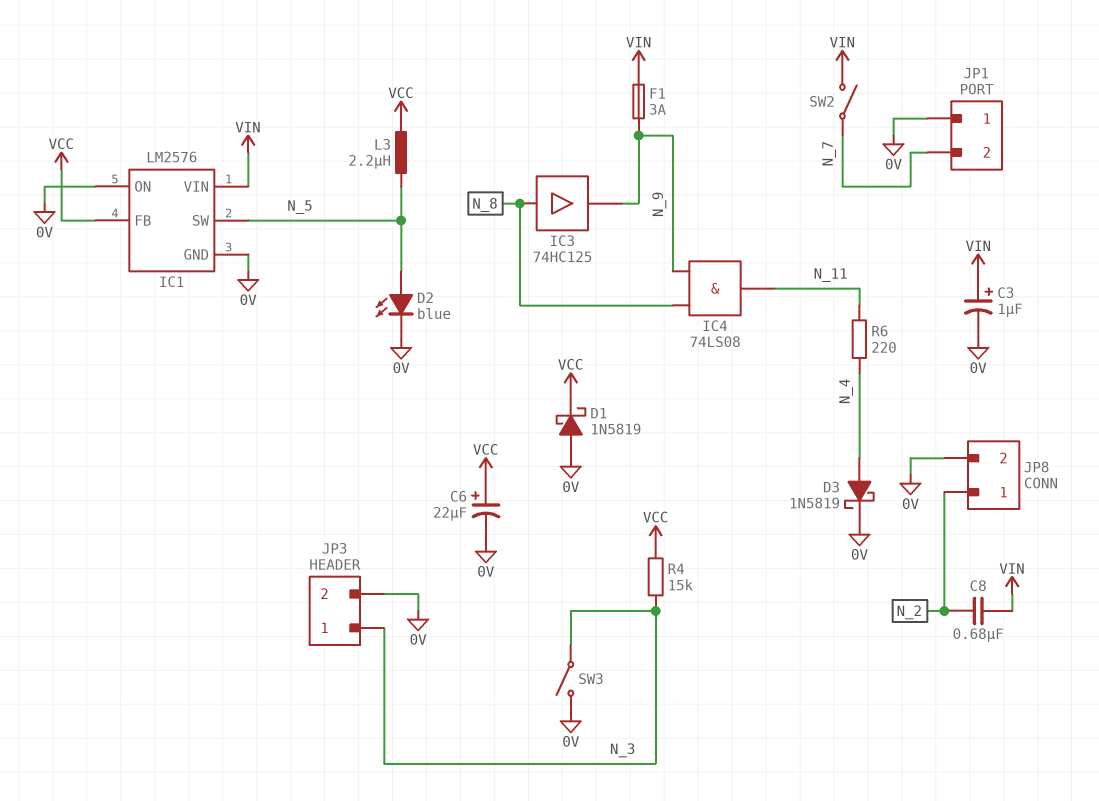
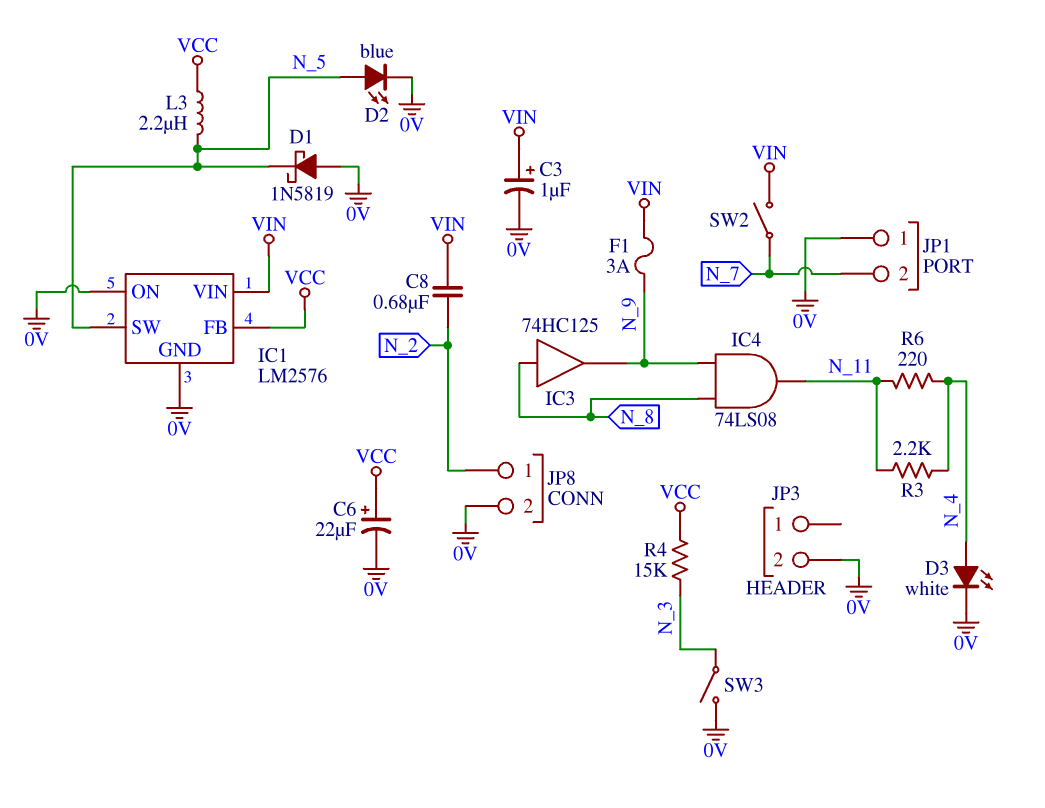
D1: schottky 1N5819 (A 0V, K VCC) -> schottky 1N5819 (A 0V, K N_5)
D3: schottky 1N5819 (A N_4, K 0V) -> LED white (A N_4, K 0V)
JP3 pin 1: N_3 -> none
R3: none -> 2.2k (N_4, N_11)

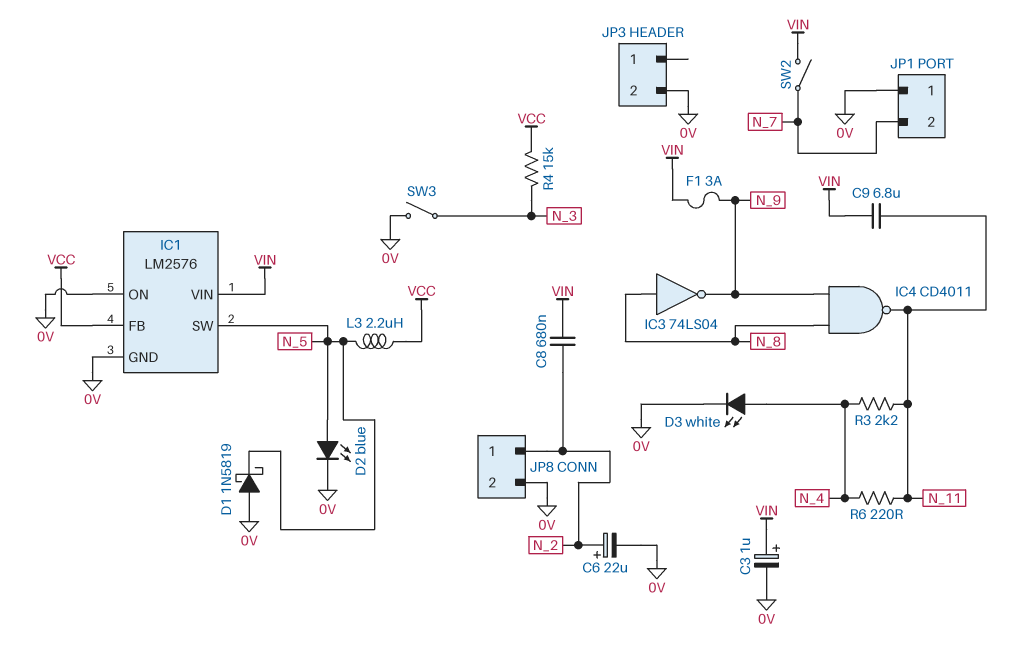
C6: 22uF (plus VCC, minus 0V) -> 22uF (plus N_2, minus 0V)
C9: none -> 6.8uF (N_11, VIN)
IC3: buffer 74HC125 (in N_8, out N_9) -> NOT 74LS04 (in N_8, out N_9)
IC4: AND 74LS08 (in N_8, in N_9, out N_11) -> NAND CD4011 (in N_8, in N_9, out N_11)

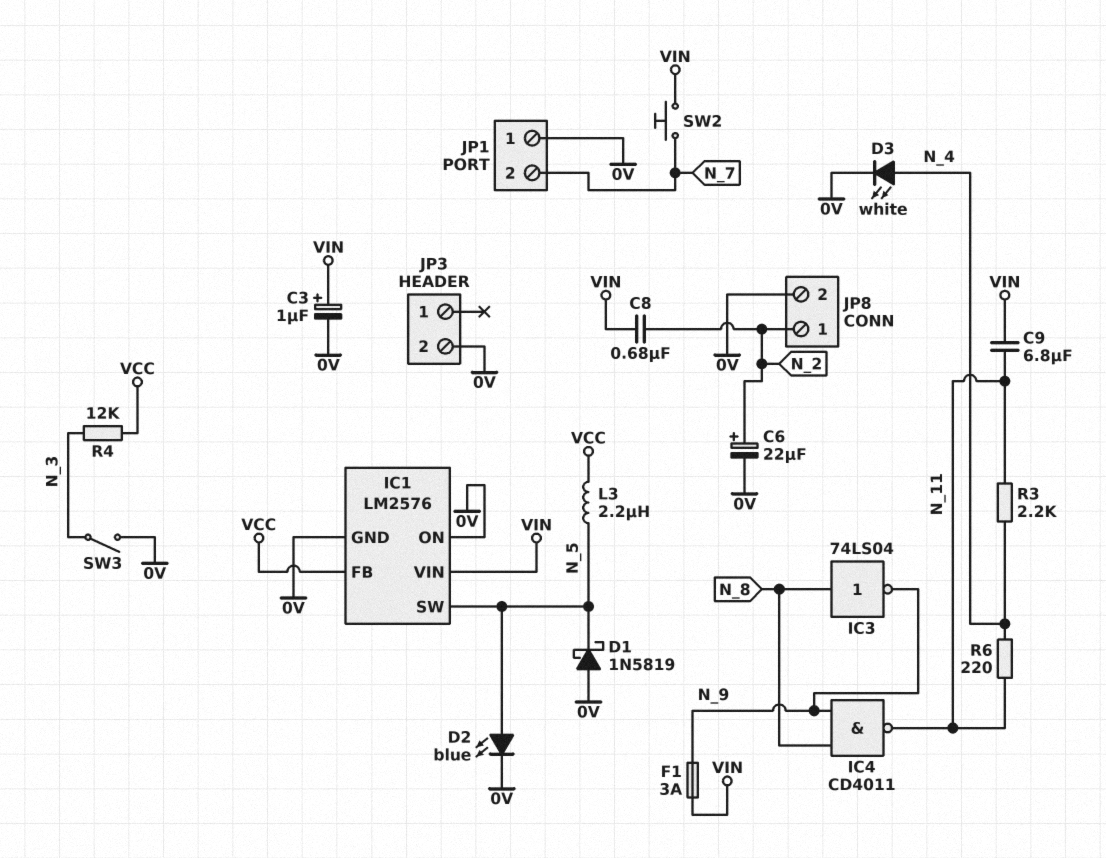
R4: 15k (N_3, VCC) -> 12k (N_3, VCC)
SW2: switch (N_7, VIN) -> button (N_7, VIN)

